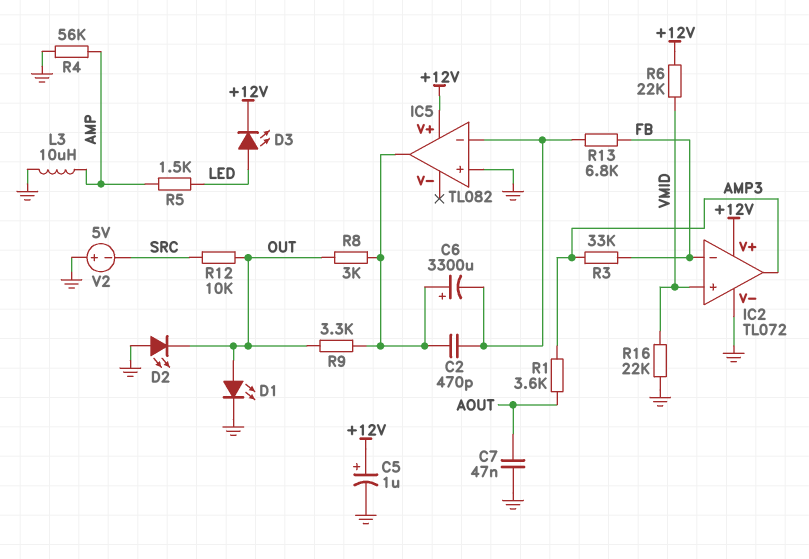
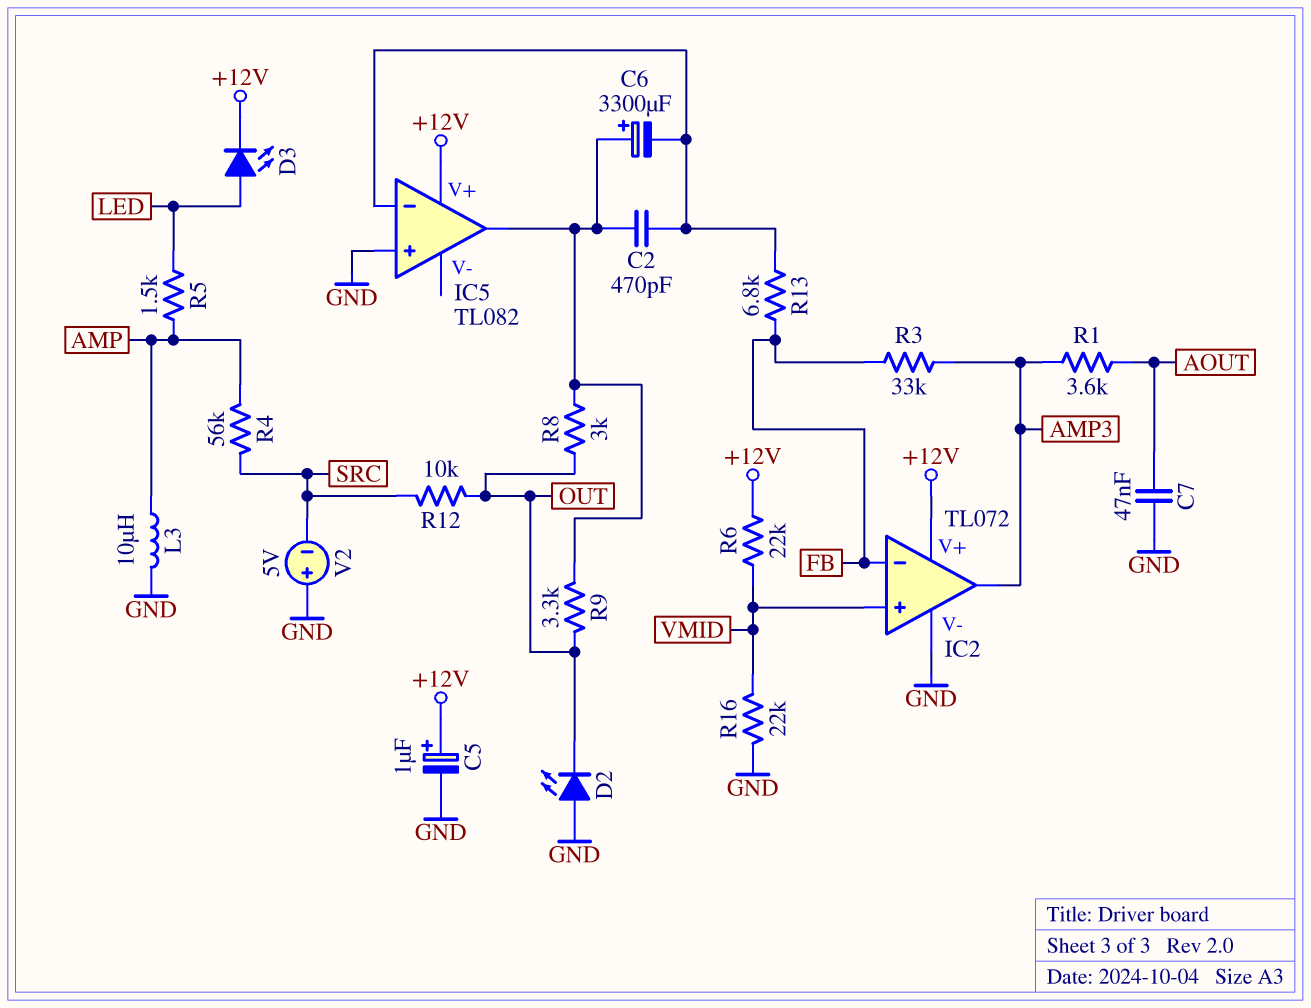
D1: LED (A OUT, K GND) -> none
R4: 56k (AMP, GND) -> 56k (AMP, SRC)

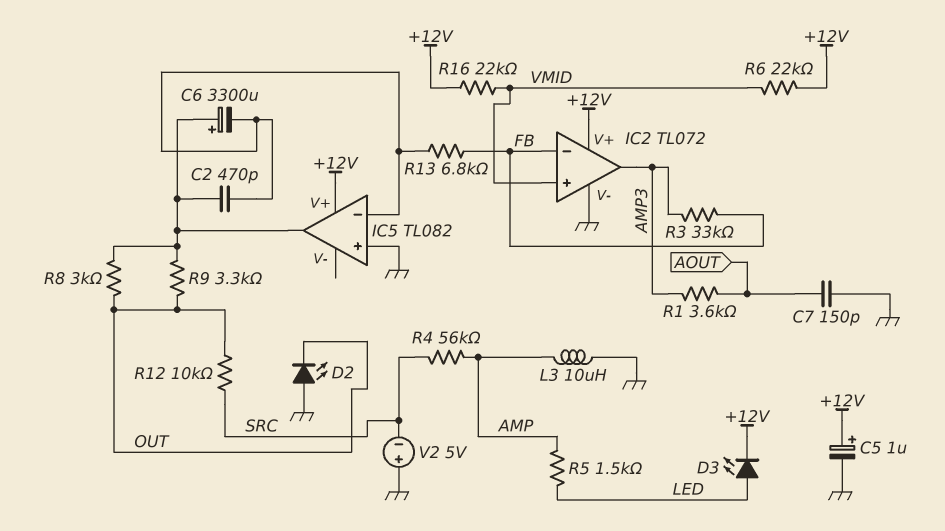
C7: 47nF (AOUT, GND) -> 150pF (AOUT, GND)
R16: 22k (GND, VMID) -> 22k (+12V, VMID)

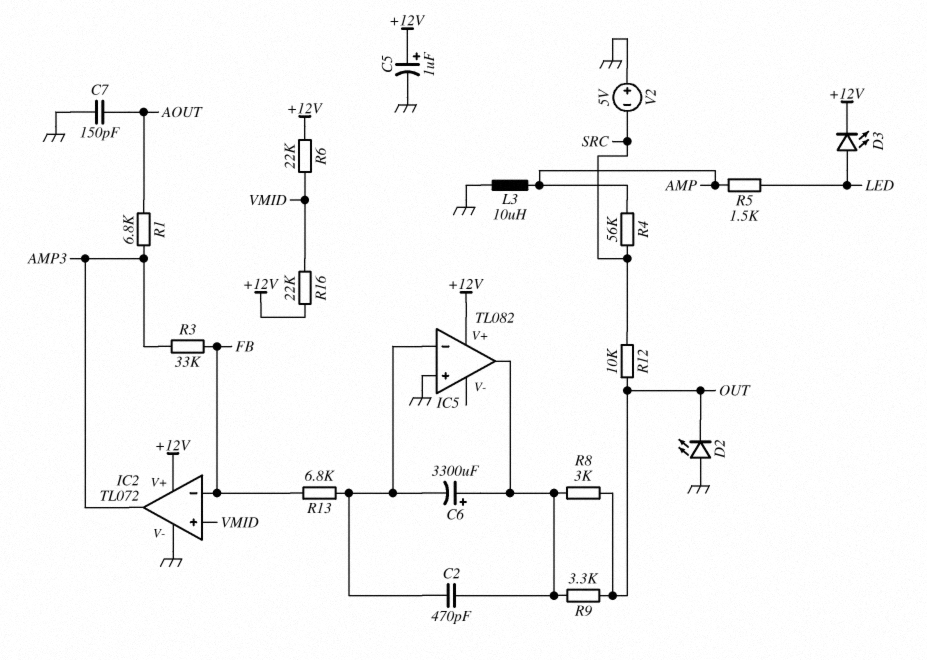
R1: 3.6k (AMP3, AOUT) -> 6.8k (AMP3, AOUT)

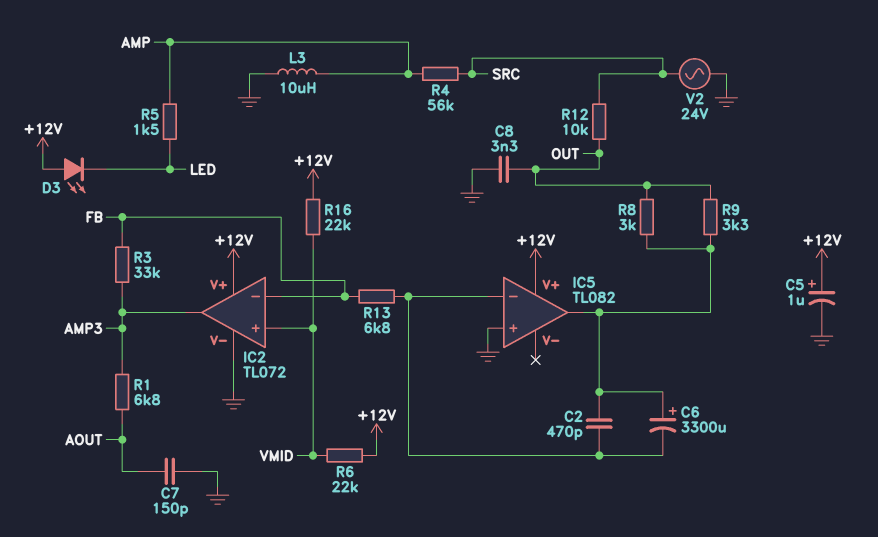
C8: none -> 3.3nF (GND, OUT)
D2: LED (A GND, K OUT) -> none
D3: LED (A LED, K +12V) -> LED (A +12V, K LED)
V2: 5V (plus GND, minus SRC) -> AC 24V (GND, SRC)

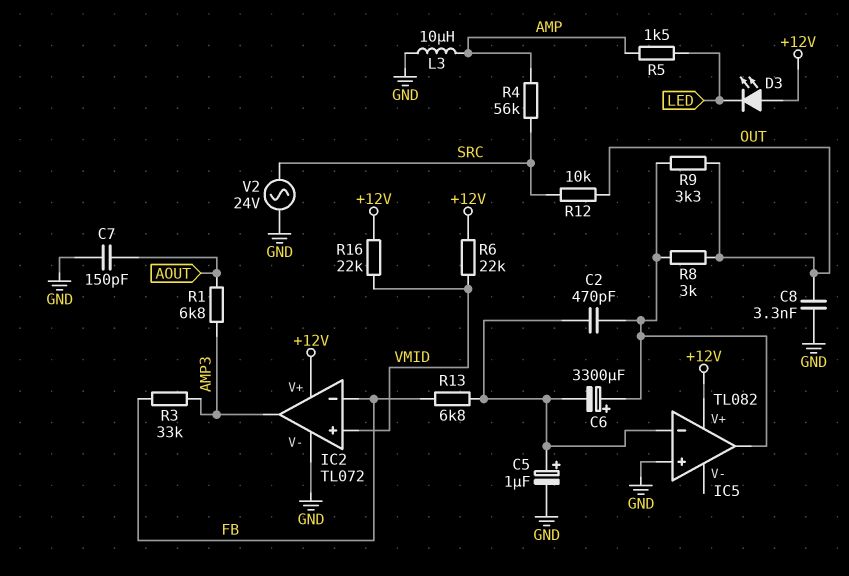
C5: 1uF (plus +12V, minus GND) -> 1uF (plus IC5/in-, minus GND)

